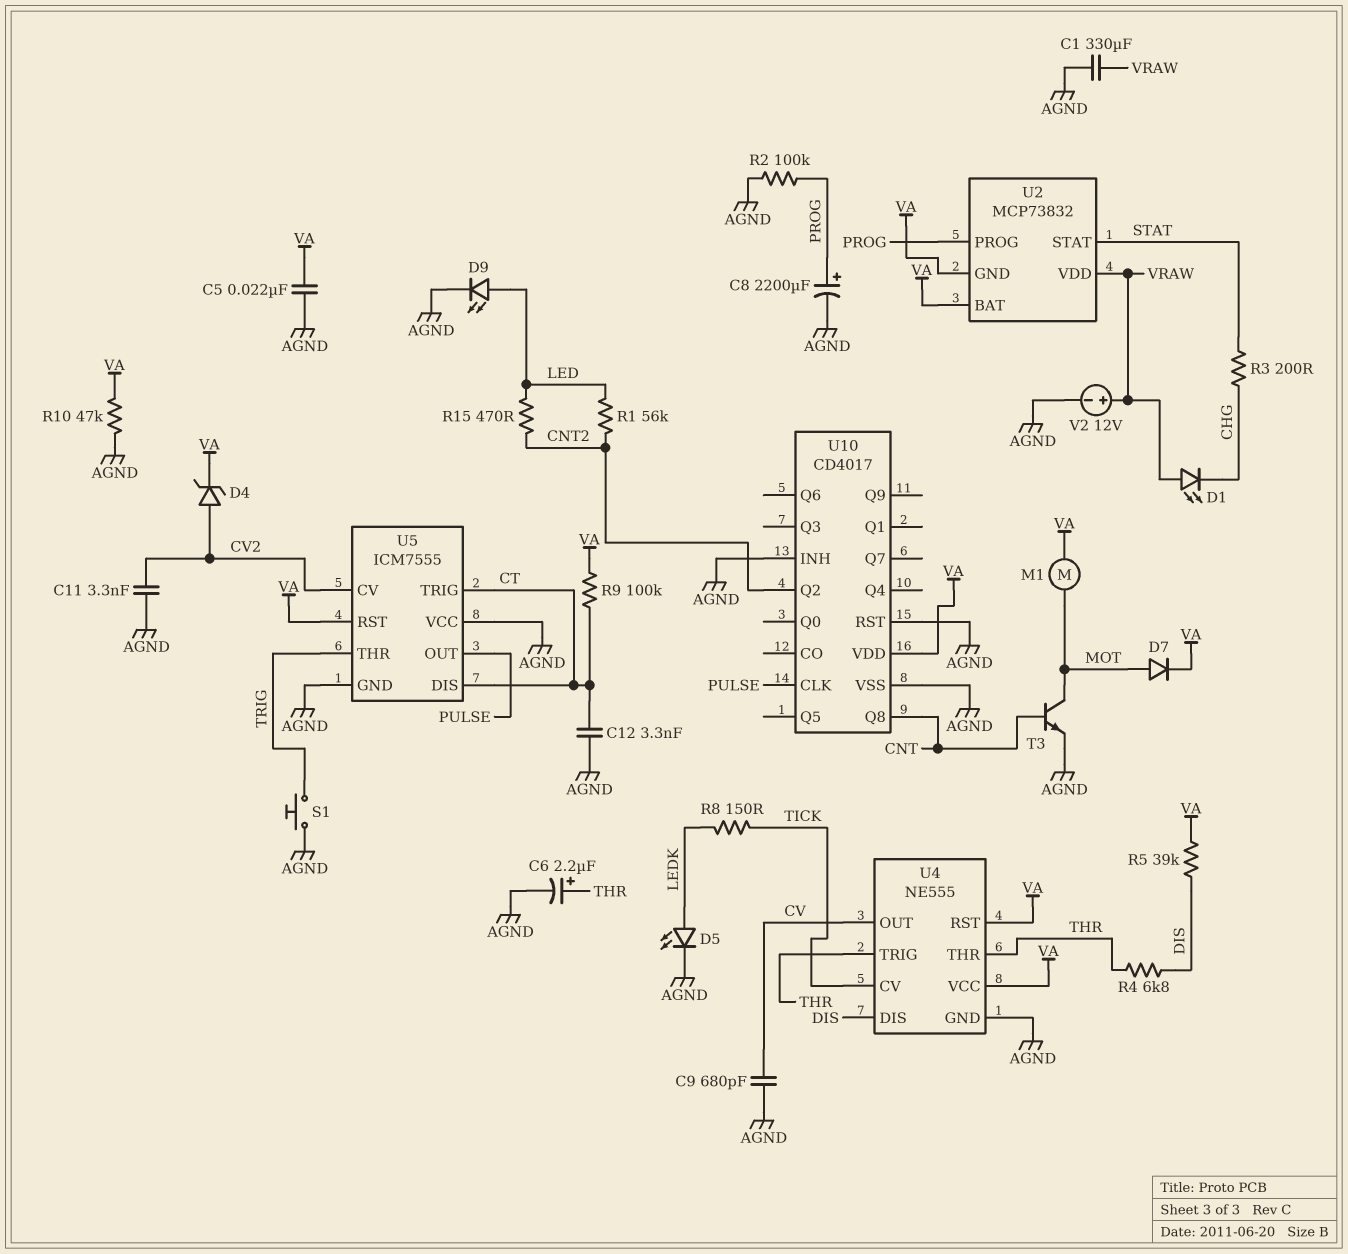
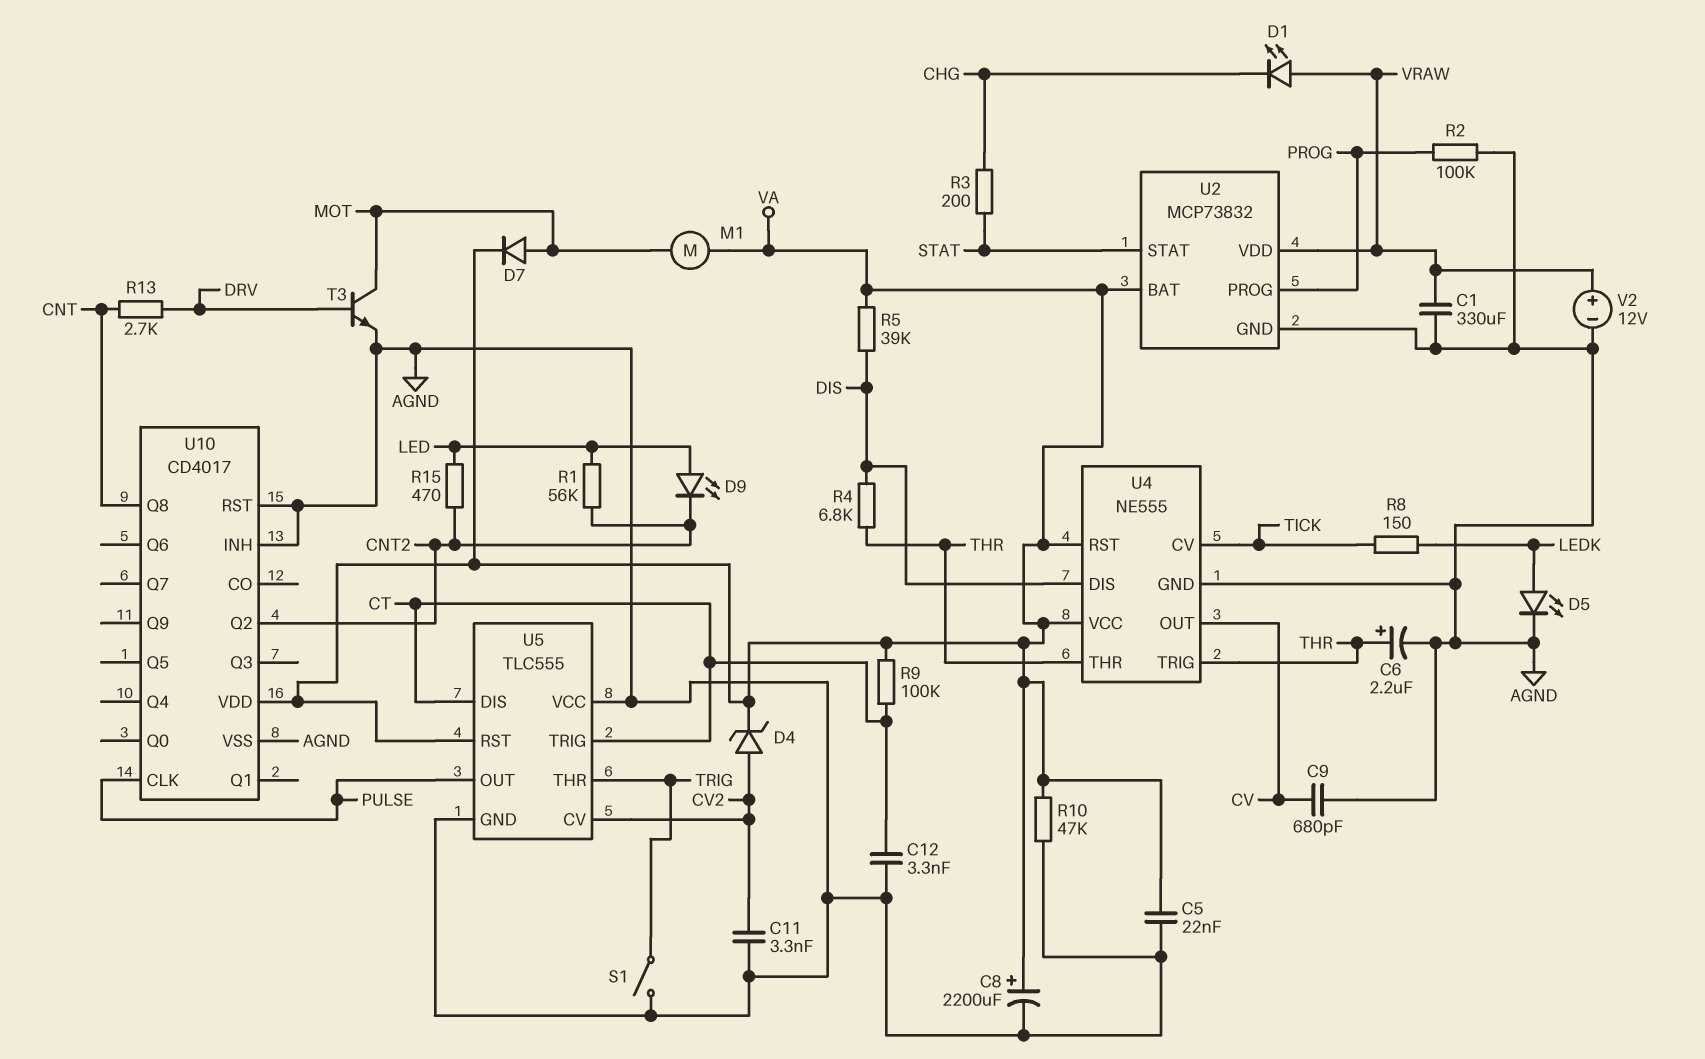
C8: 2200uF (plus PROG, minus AGND) -> 2200uF (plus VA, minus AGND)
D9: LED (A LED, K AGND) -> LED (A LED, K CNT2)
R13: none -> 2.7k (CNT, DRV)
S1: button (AGND, TRIG) -> switch (AGND, TRIG)
T3: NPN (B CNT, C MOT, E AGND) -> NPN (B DRV, C MOT, E AGND)
U2 pin GND: VA -> AGND
U5: ICM7555 -> TLC555

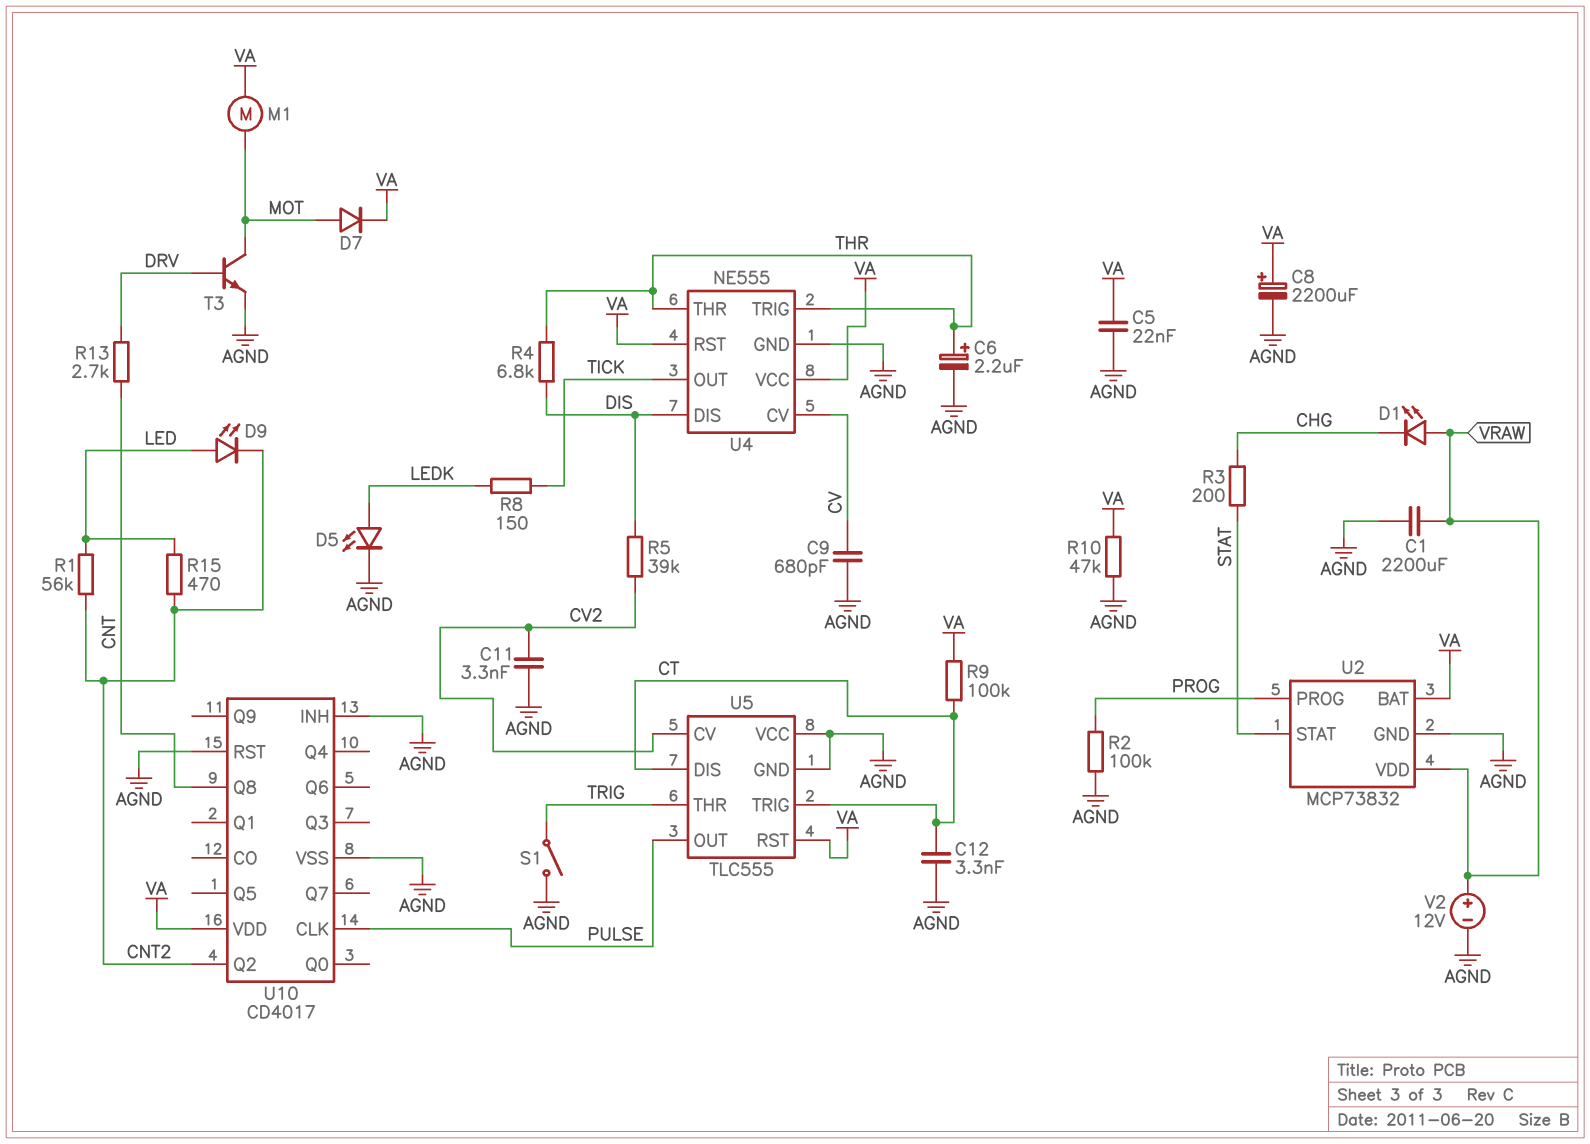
C1: 330uF (AGND, VRAW) -> 2200uF (AGND, VRAW)
D4: zener (A CV2, K VA) -> none
R5: 39k (DIS, VA) -> 39k (CV2, DIS)
U4 pin CV: TICK -> CV
U4 pin OUT: CV -> TICK

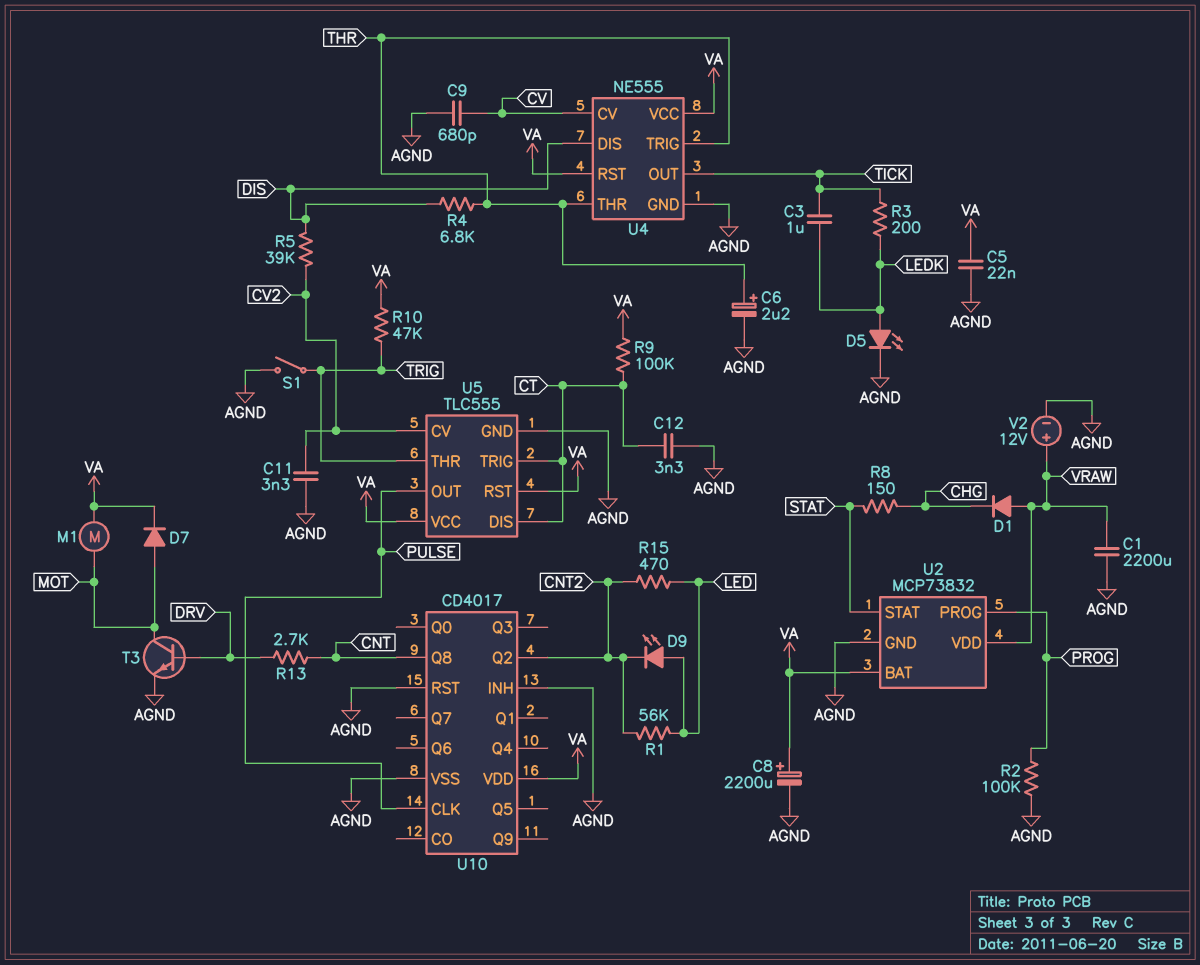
C3: none -> 1uF (LEDK, TICK)
D1: LED (A VRAW, K CHG) -> diode (A VRAW, K CHG)
R3: 200 (CHG, STAT) -> 200 (LEDK, TICK)
R8: 150 (LEDK, TICK) -> 150 (CHG, STAT)
R10: 47k (AGND, VA) -> 47k (TRIG, VA)
U5 pin VCC: AGND -> VA

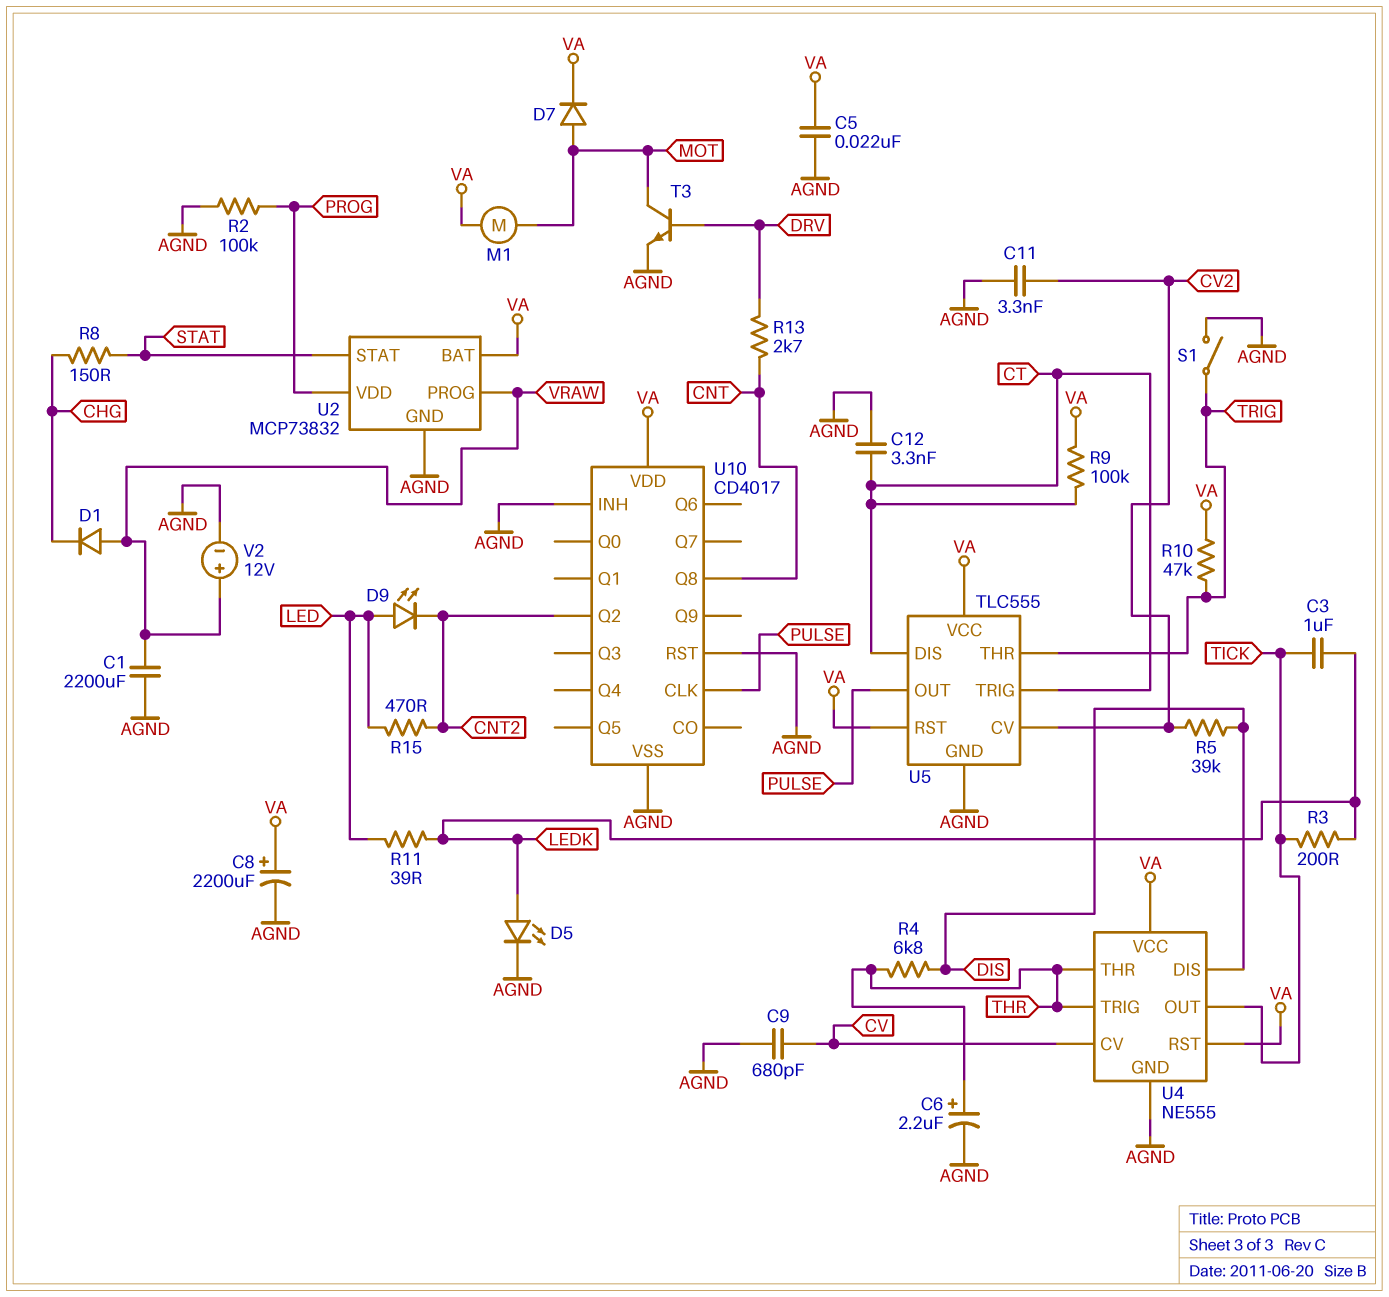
R1: 56k (CNT2, LED) -> none
R11: none -> 39 (LED, LEDK)
U2 pin PROG: PROG -> VRAW
U2 pin VDD: VRAW -> PROG

